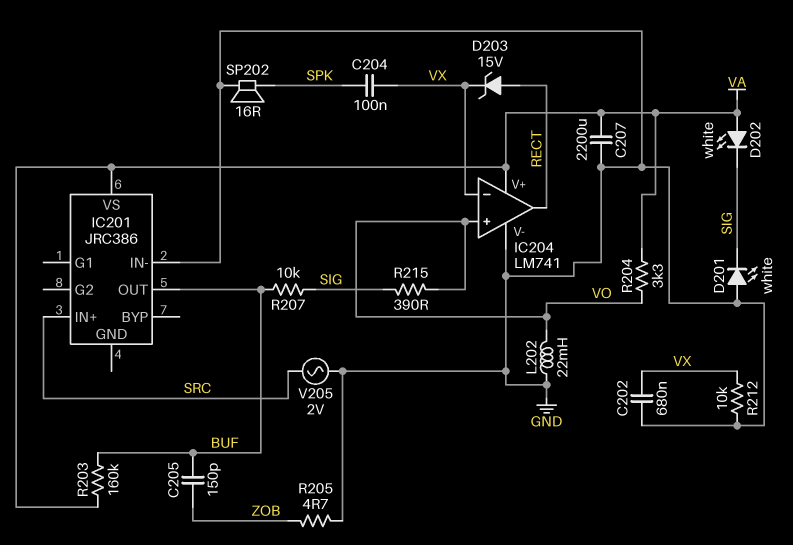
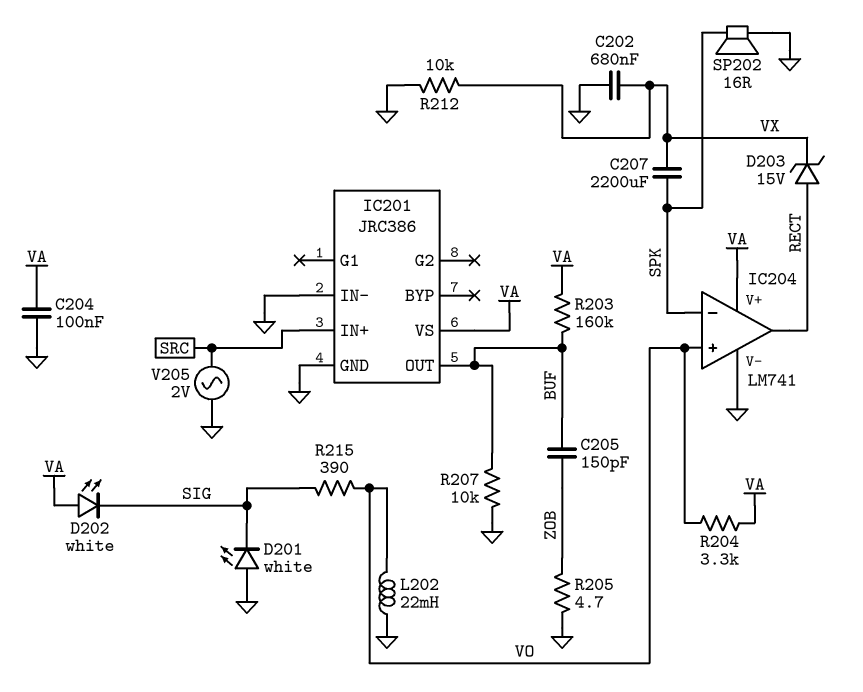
C204: 100nF (SPK, VX) -> 100nF (GND, VA)
C207: 2200uF (GND, VA) -> 2200uF (SPK, VX)
IC201 pin GND: none -> GND
IC204 pin in-: VX -> SPK
R207: 10k (BUF, SIG) -> 10k (BUF, GND)

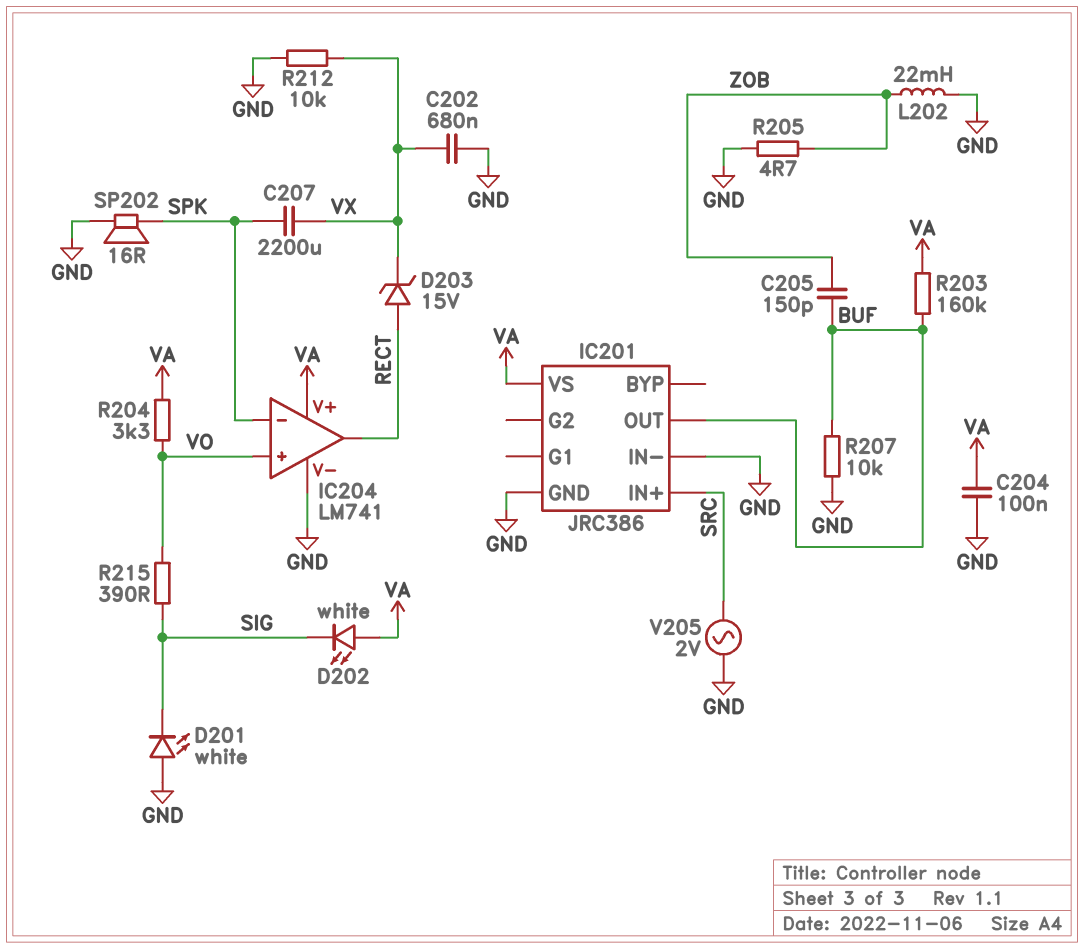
L202: 22mH (GND, VO) -> 22mH (GND, ZOB)

